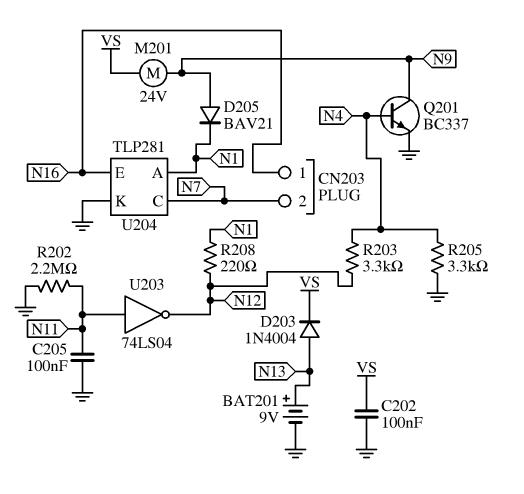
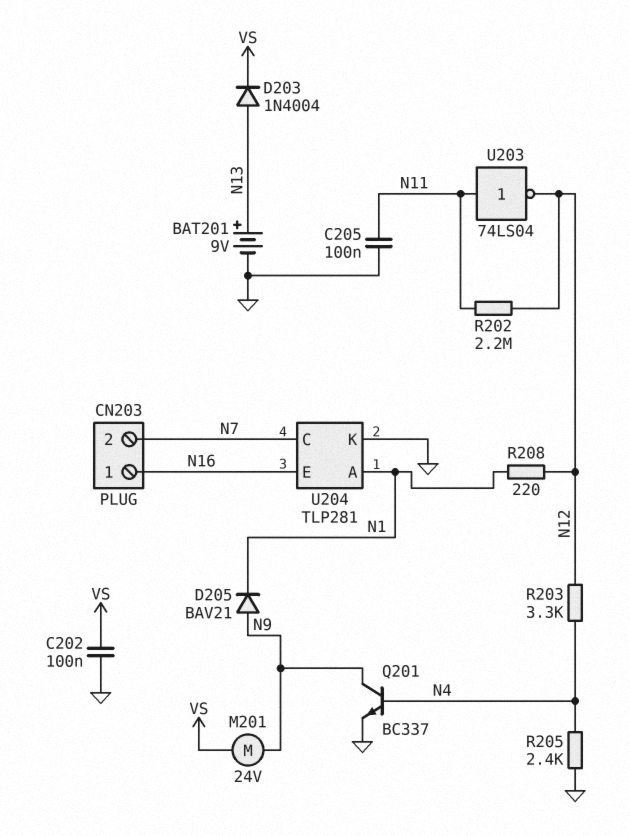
R202: 2.2M (GND, N11) -> 2.2M (N11, N12)
R205: 3.3k (GND, N4) -> 2.4k (GND, N4)

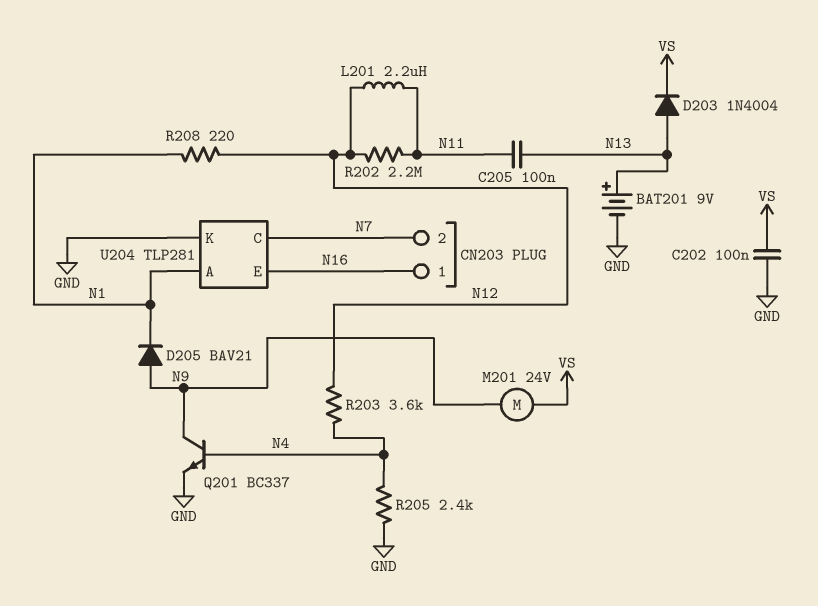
C205: 100nF (GND, N11) -> 100nF (N11, N13)
L201: none -> 2.2uH (N11, N12)
R203: 3.3k (N4, N12) -> 3.6k (N4, N12)
U203: NOT 74LS04 (in N11, out N12) -> none

